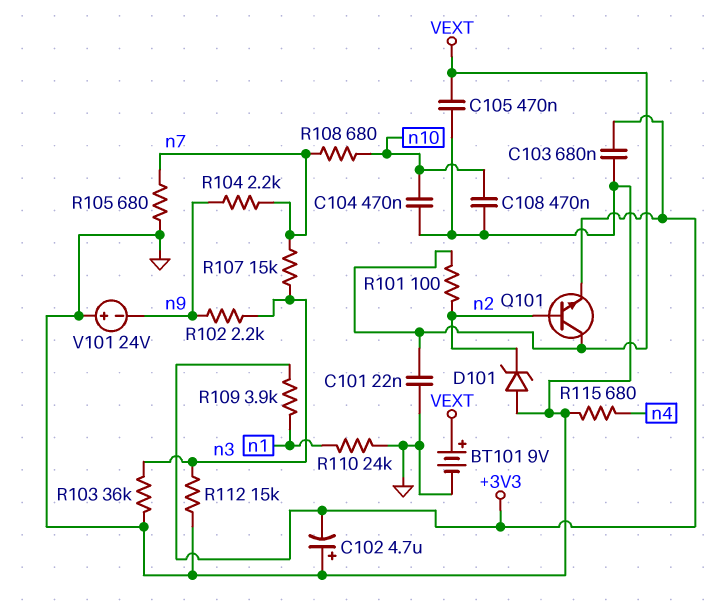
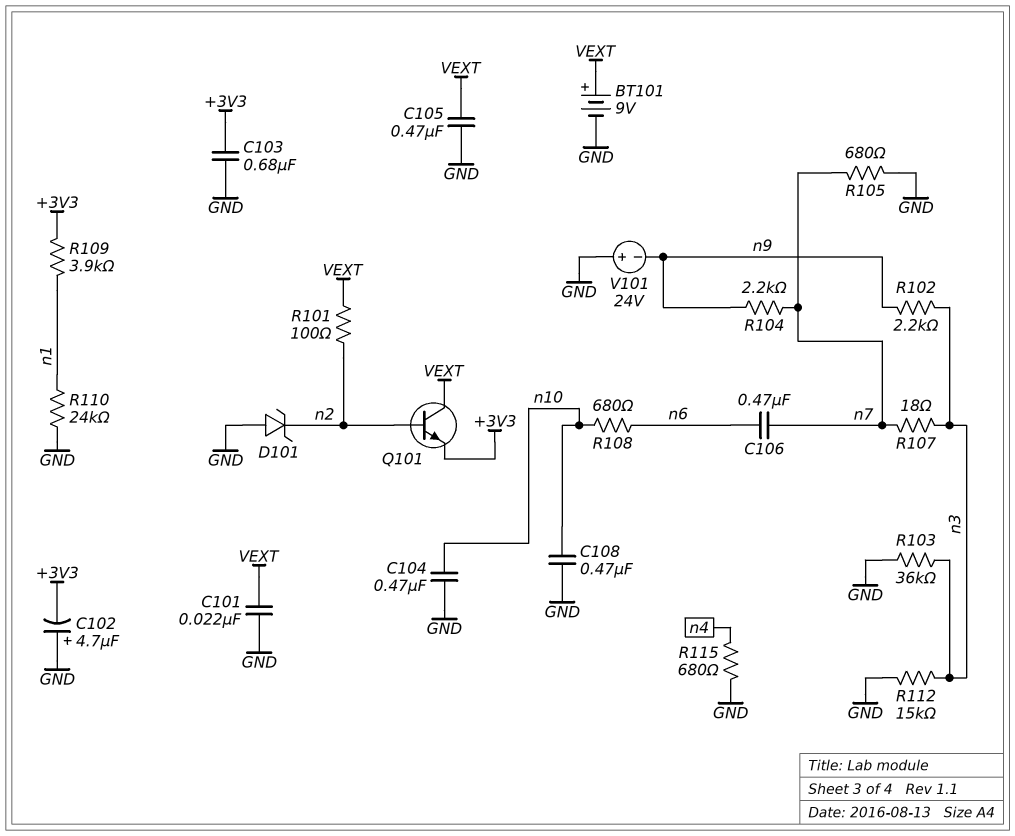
C106: none -> 470nF (n6, n7)
R107: 15k (n3, n7) -> 18 (n3, n7)
R108: 680 (n7, n10) -> 680 (n6, n10)

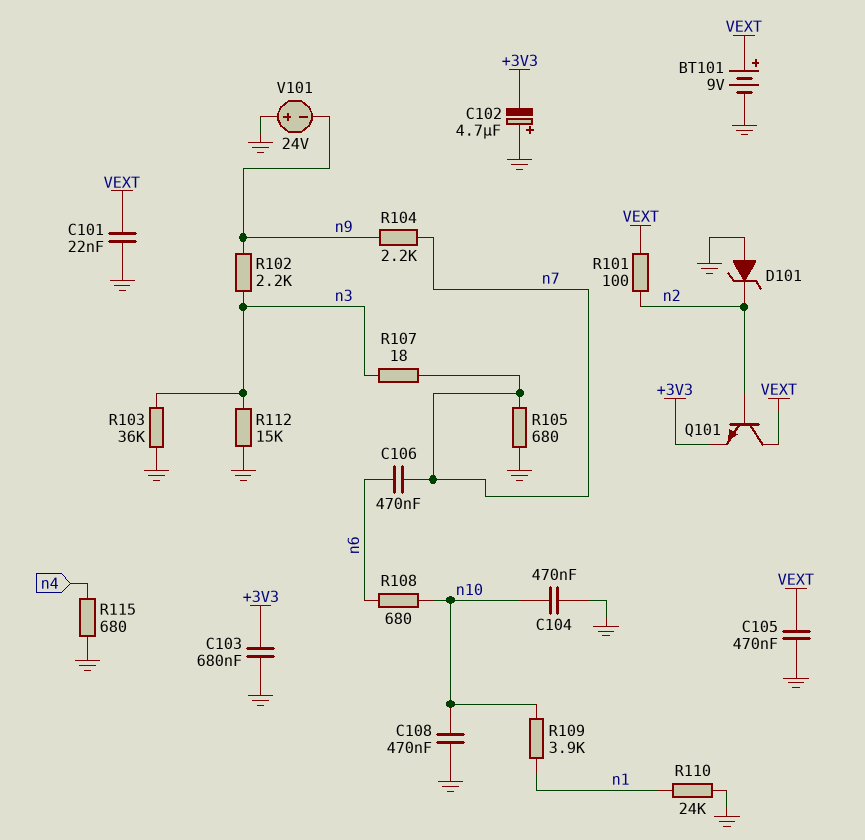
R109: 3.9k (+3V3, n1) -> 3.9k (n1, n10)

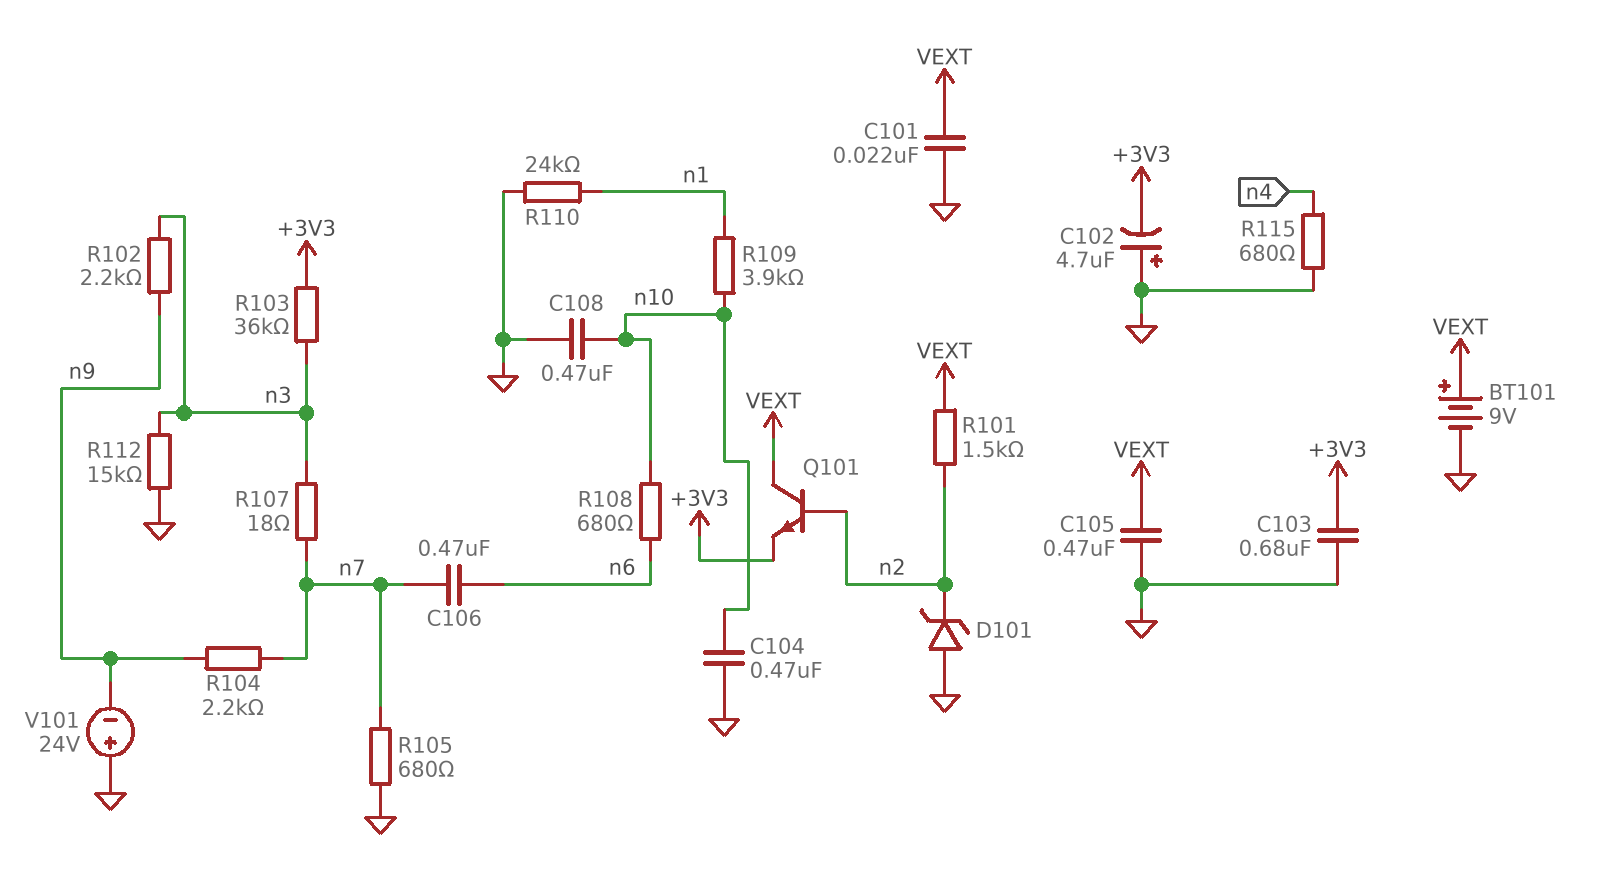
R101: 100 (VEXT, n2) -> 1.5k (VEXT, n2)
R103: 36k (GND, n3) -> 36k (+3V3, n3)

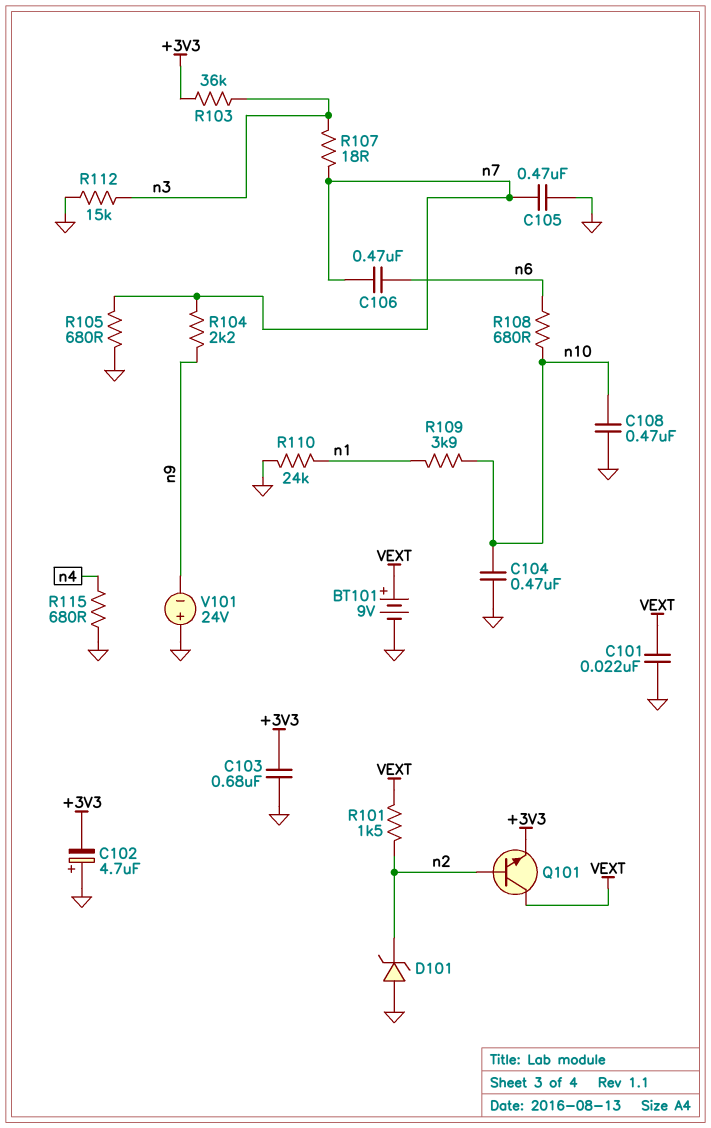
C105: 470nF (GND, VEXT) -> 470nF (GND, n7)
R102: 2.2k (n3, n9) -> none

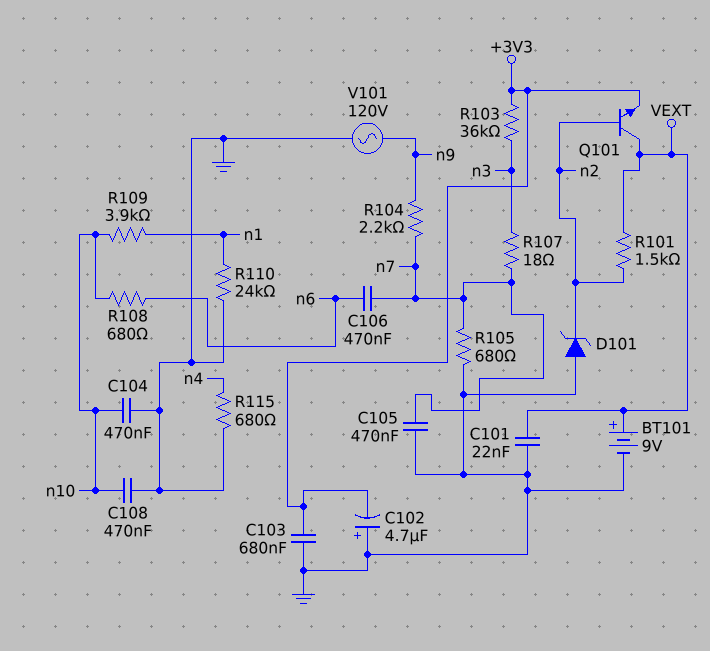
R112: 15k (GND, n3) -> none
V101: 24V (plus GND, minus n9) -> AC 120V (GND, n9)

